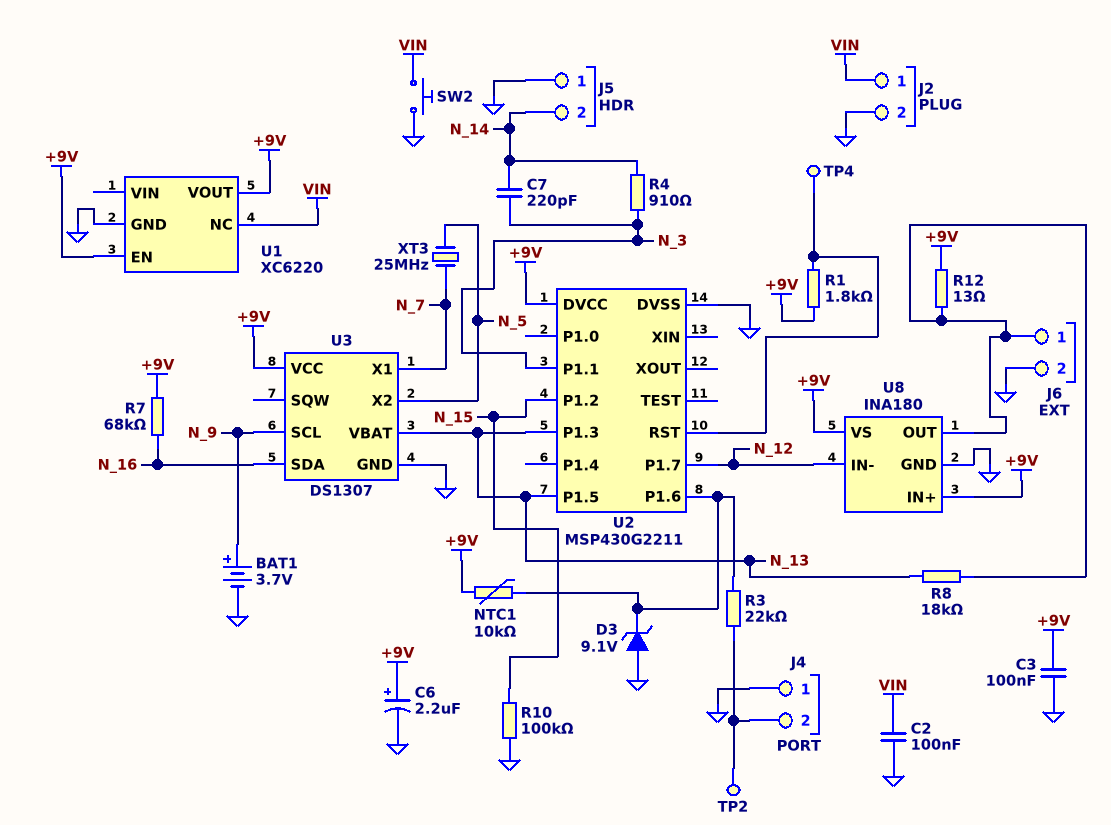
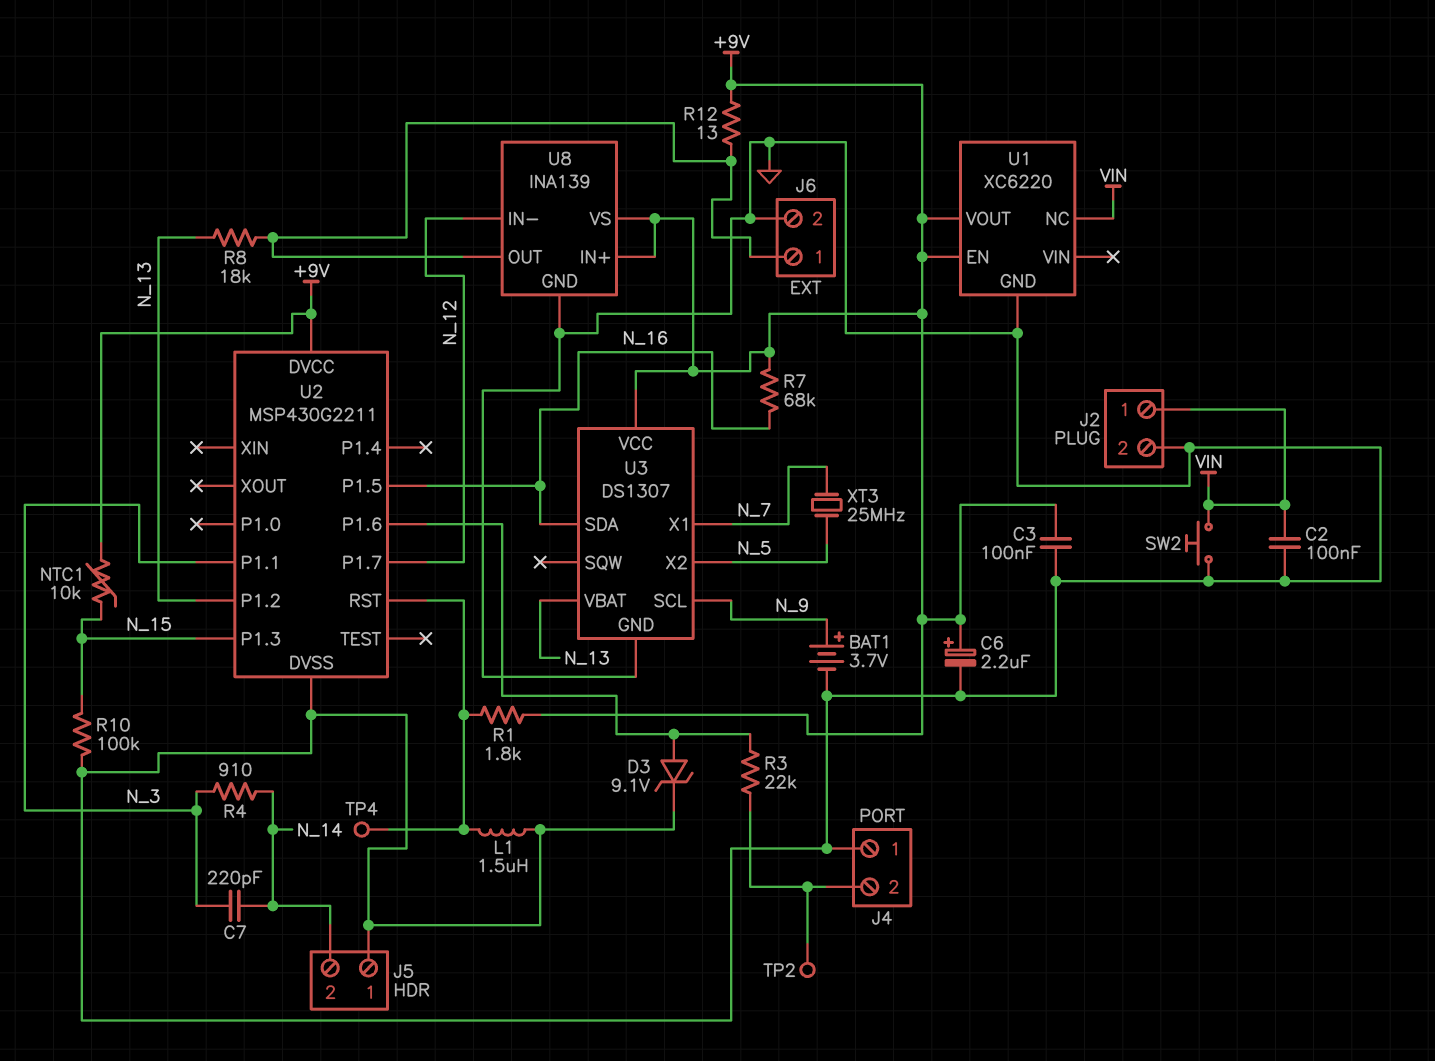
D3: zener 9.1V (A GND, K U2/P1.6) -> zener 9.1V (A U2/P1.6, K GND)
L1: none -> 1.5uH (GND, U2/RST)
NTC1: 10k (+9V, U2/P1.6) -> 10k (+9V, N_15)
U2 pin P1.2: N_15 -> N_13
U2 pin P1.3: N_13 -> N_15
U2 pin P1.5: N_13 -> N_16
U8: INA180 -> INA139

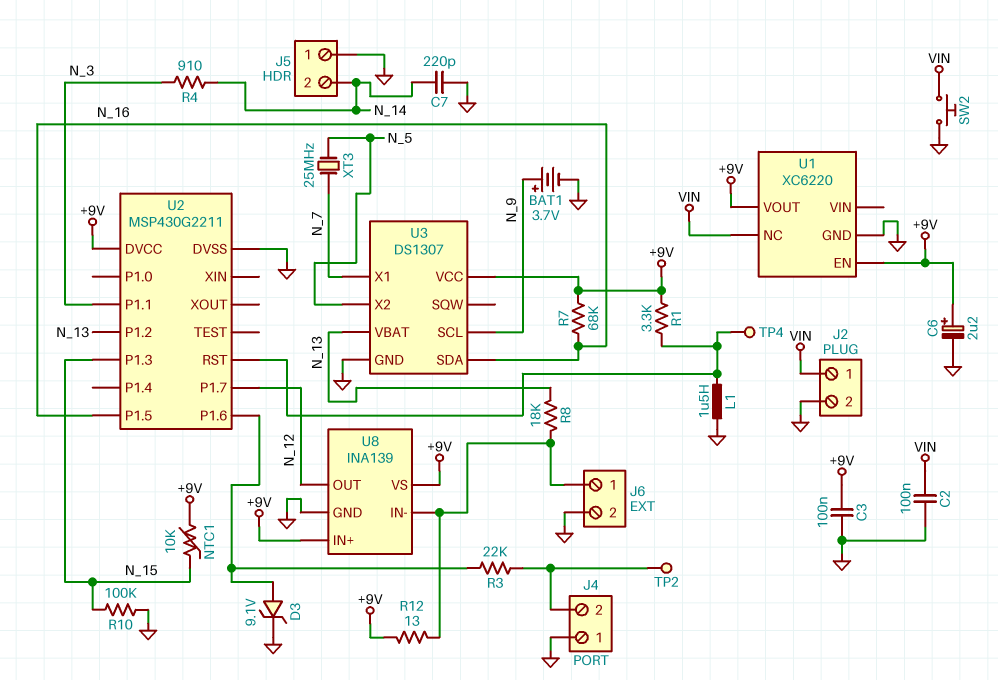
C7: 220pF (N_3, N_14) -> 220pF (GND, N_14)
R1: 1.8k (+9V, U2/RST) -> 3.3k (+9V, U2/RST)
U8 pin IN-: N_12 -> J6/1
U8 pin OUT: J6/1 -> N_12

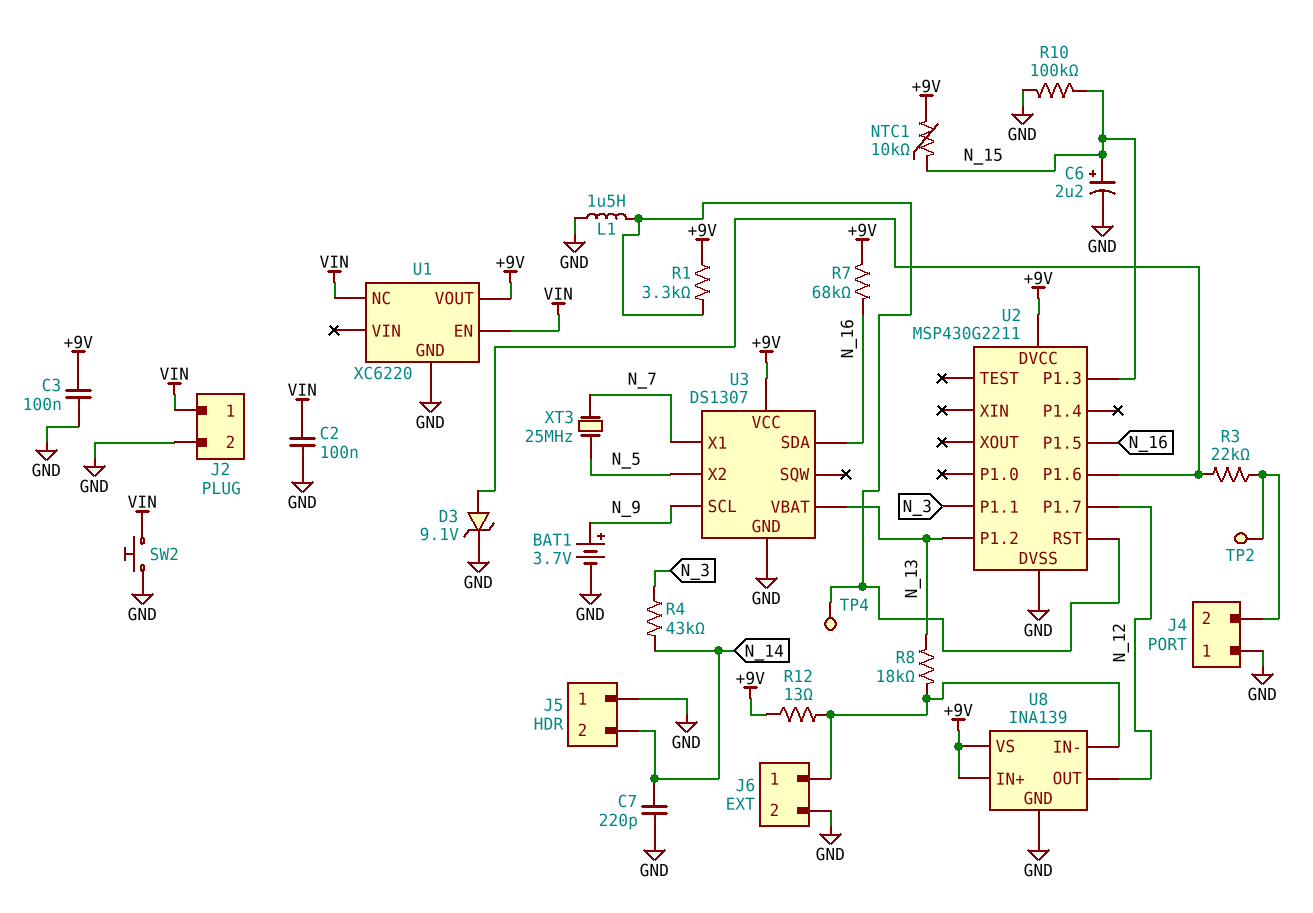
C6: 2.2uF (plus +9V, minus GND) -> 2.2uF (plus N_15, minus GND)
R4: 910 (N_3, N_14) -> 43k (N_3, N_14)
U1 pin EN: +9V -> VIN

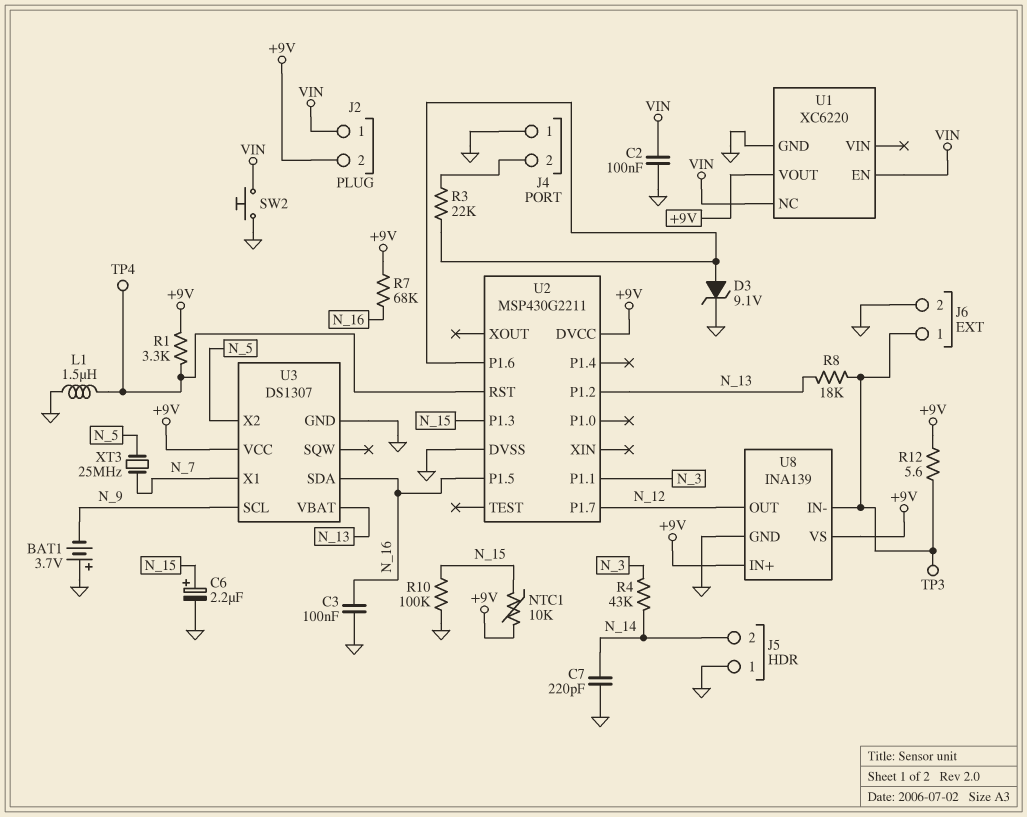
BAT1: 3.7V (plus N_9, minus GND) -> 3.7V (plus GND, minus N_9)
C3: 100nF (+9V, GND) -> 100nF (GND, N_16)
J2 pin 2: GND -> +9V
R12: 13 (+9V, J6/1) -> 5.6 (+9V, J6/1)
TP2: test point (J4/2) -> none
TP3: none -> test point (J6/1)

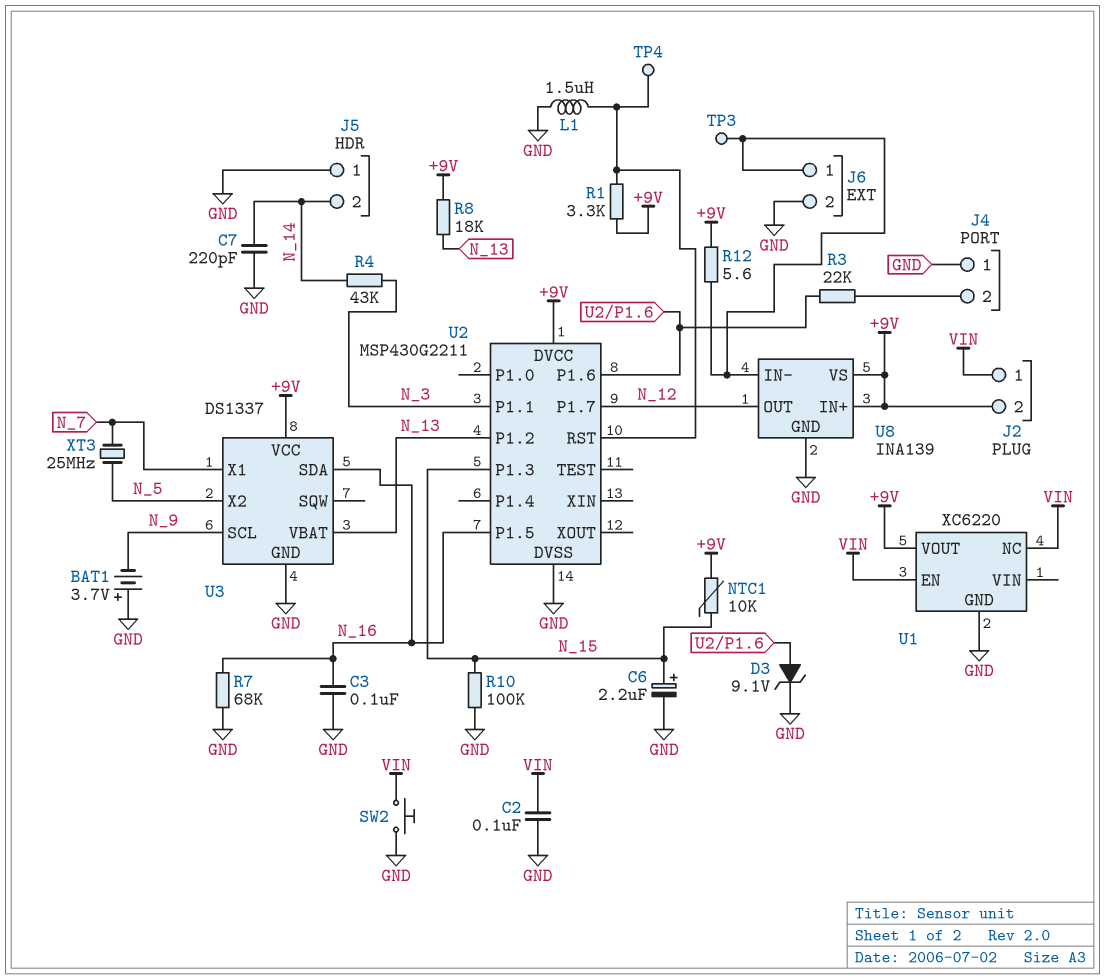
R7: 68k (+9V, N_16) -> 68k (GND, N_16)
R8: 18k (J6/1, N_13) -> 18k (+9V, N_13)
U3: DS1307 -> DS1337

